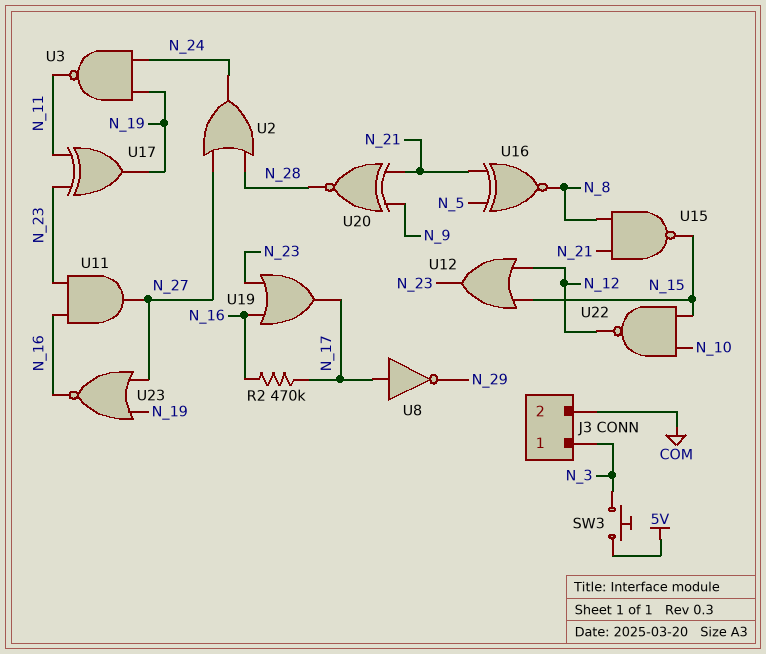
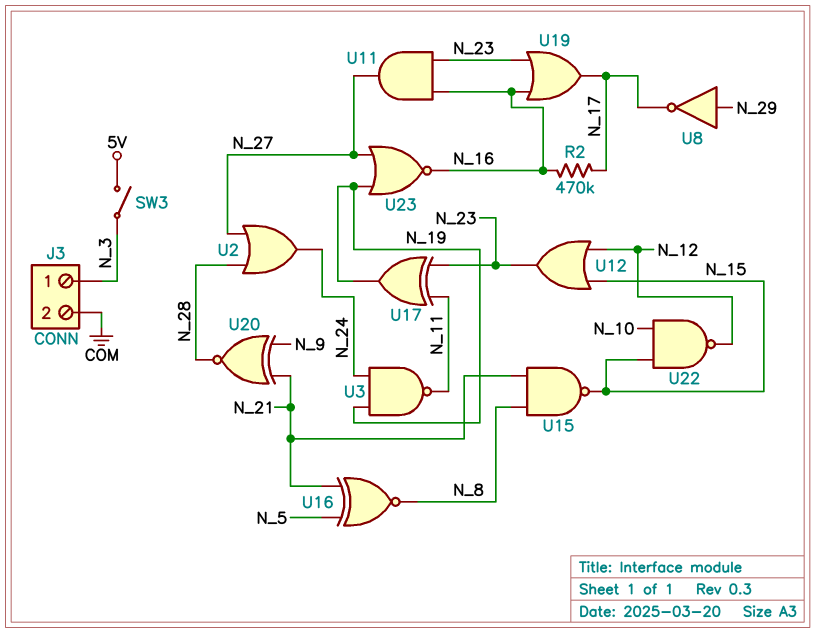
SW3: button (5V, N_3) -> switch (5V, N_3)
U8: NOT (in N_17, out N_29) -> NOT (in N_29, out N_17)

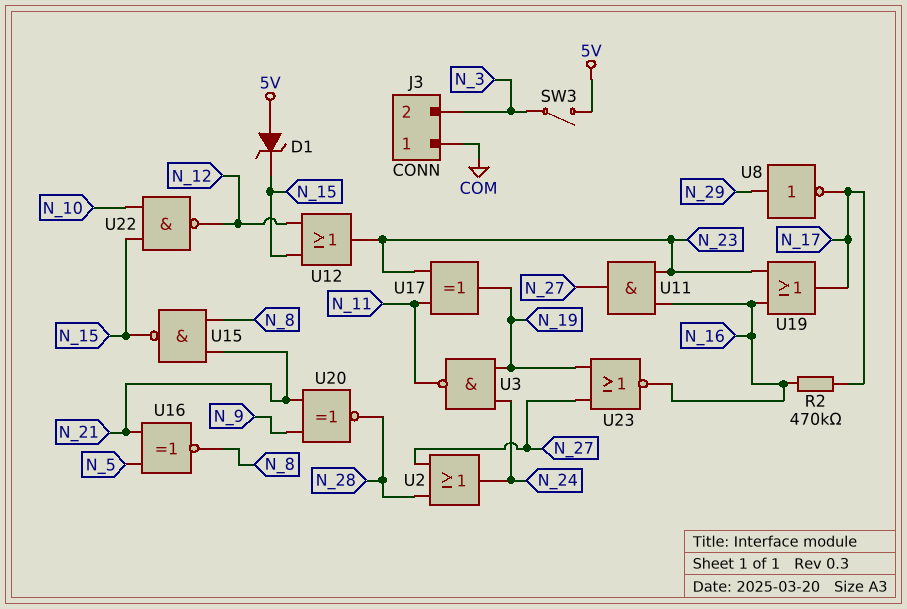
D1: none -> zener (A 5V, K N_15)
J3 pin 1: N_3 -> COM
J3 pin 2: COM -> N_3

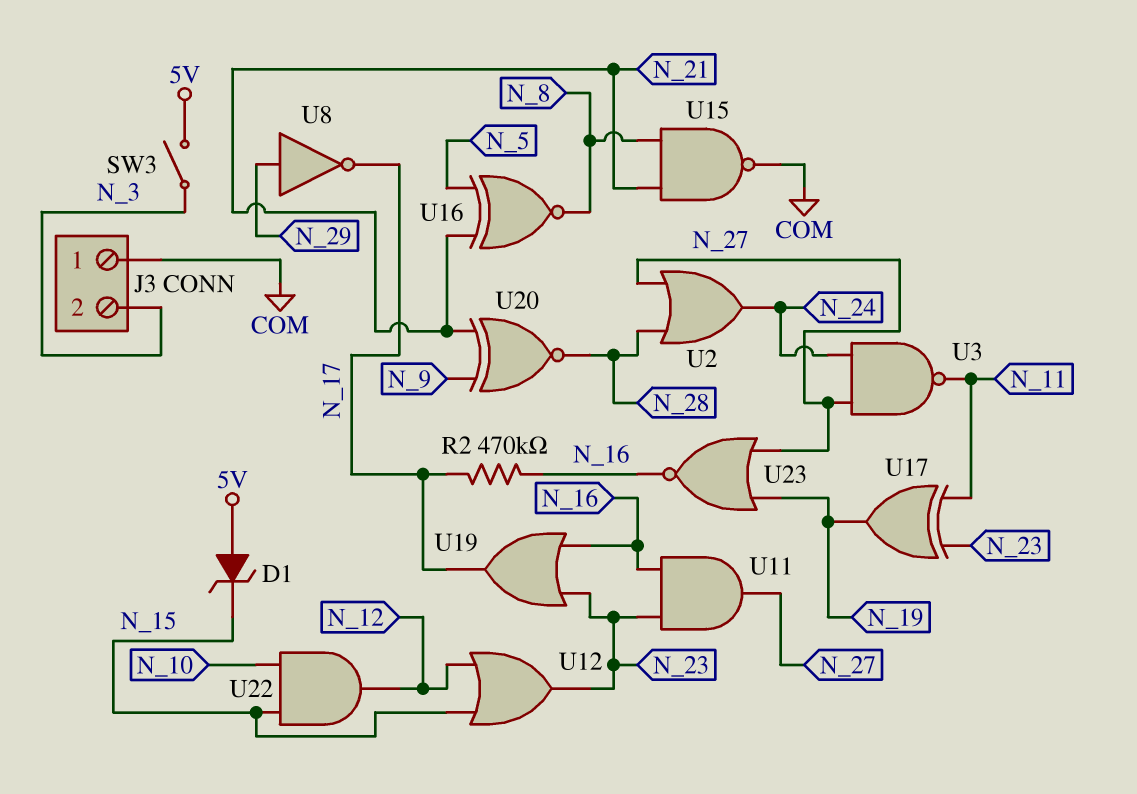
U3: NAND (in N_19, in N_24, out N_11) -> NAND (in N_24, in N_27, out N_11)
U15: NAND (in N_8, in N_21, out N_15) -> NAND (in N_8, in N_21, out COM)
U22: NAND (in N_10, in N_15, out N_12) -> AND (in N_10, in N_15, out N_12)

